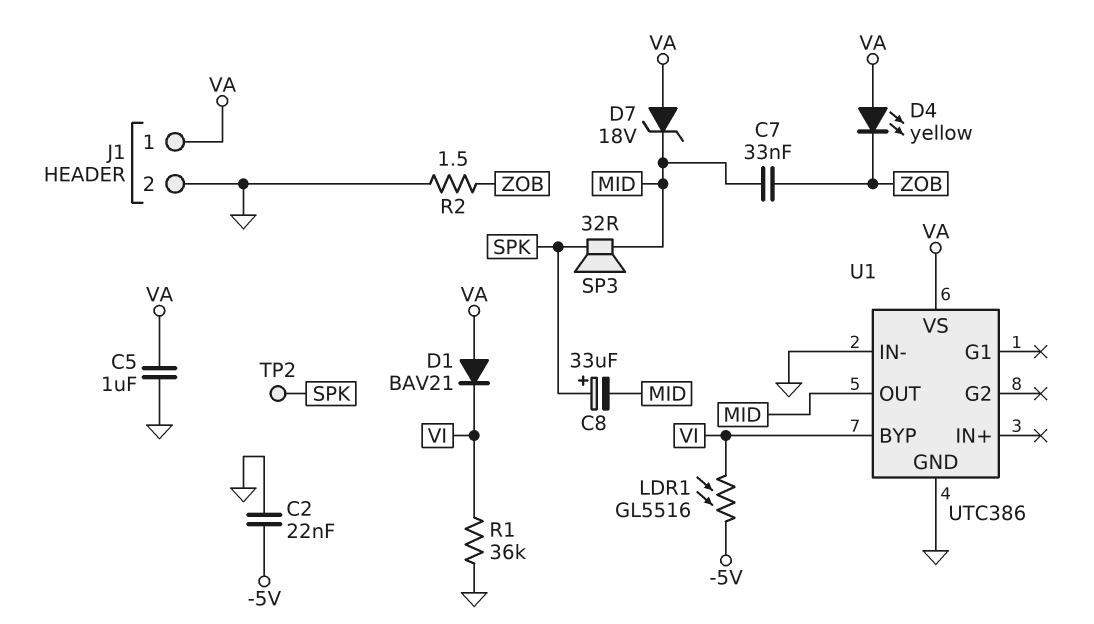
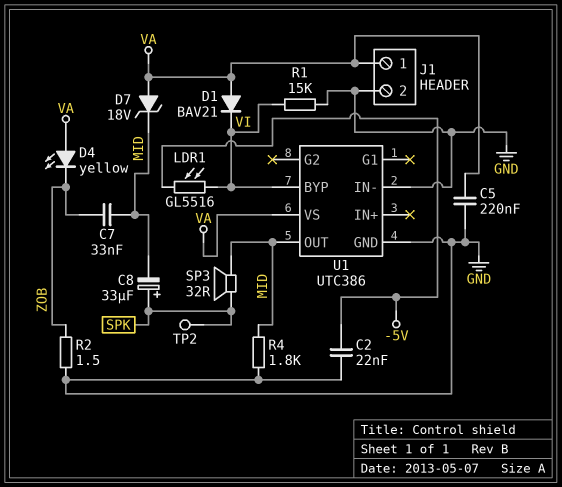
C5: 1uF (GND, VA) -> 220nF (GND, VA)
R1: 36k (GND, VI) -> 15k (GND, VI)
R4: none -> 1.8k (GND, MID)

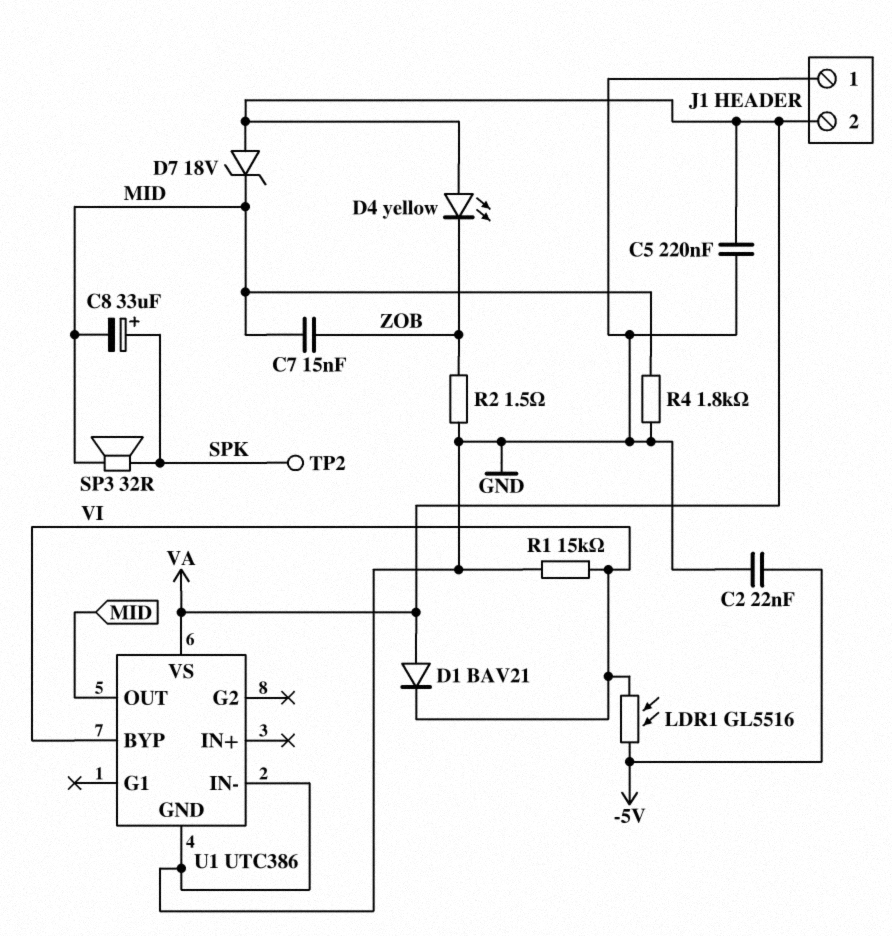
C7: 33nF (MID, ZOB) -> 15nF (MID, ZOB)
J1 pin 1: VA -> GND
J1 pin 2: GND -> VA

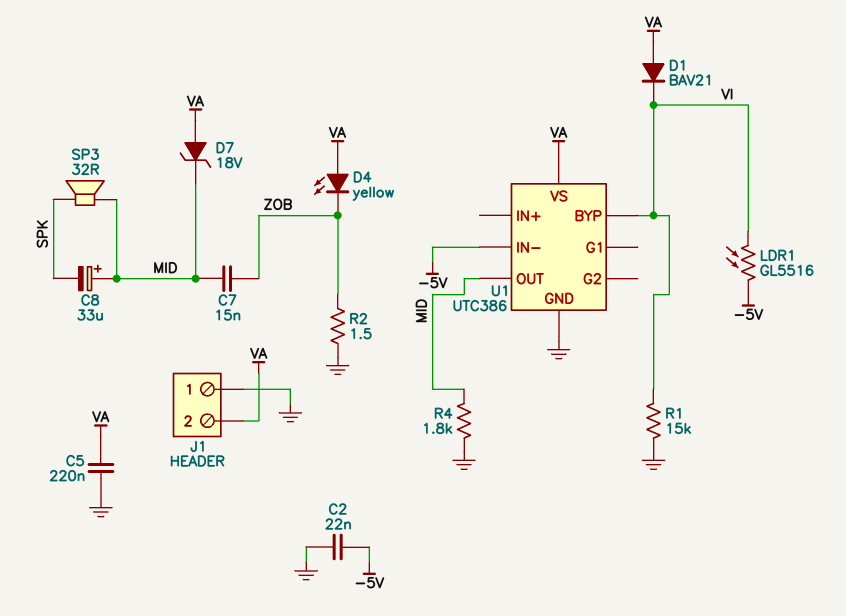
C8: 33uF (plus SPK, minus MID) -> 33uF (plus MID, minus SPK)
TP2: test point (SPK) -> none
U1 pin IN-: GND -> -5V

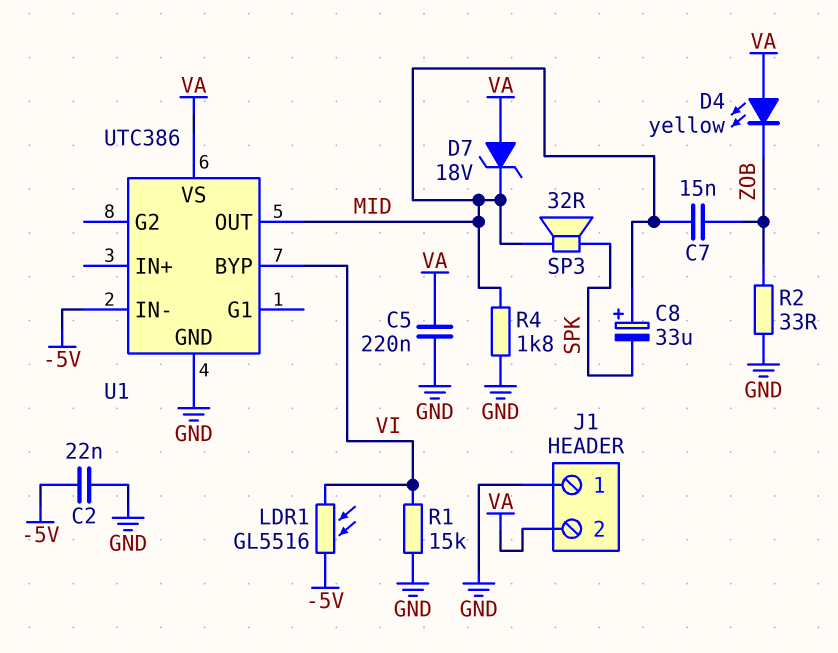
D1: diode BAV21 (A VA, K VI) -> none
R2: 1.5 (GND, ZOB) -> 33 (GND, ZOB)

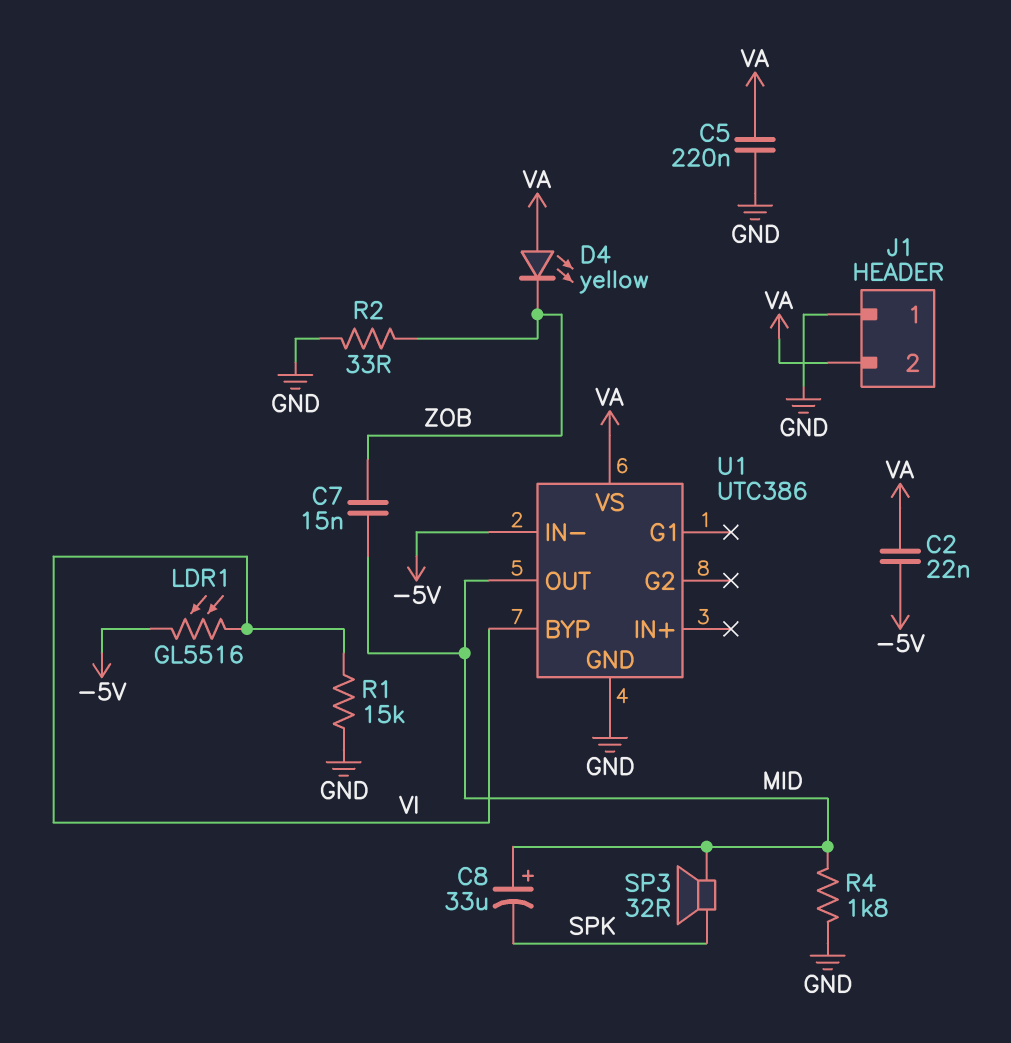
C2: 22nF (-5V, GND) -> 22nF (-5V, VA)
D7: zener 18V (A VA, K MID) -> none

